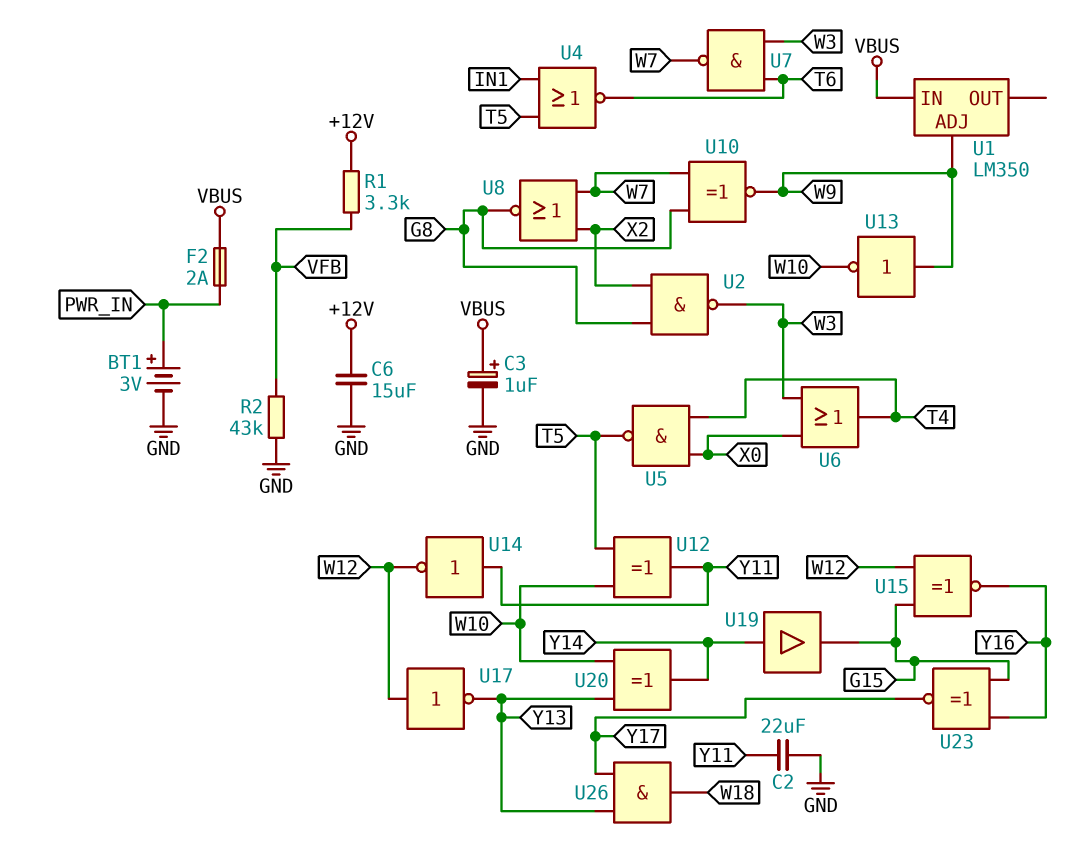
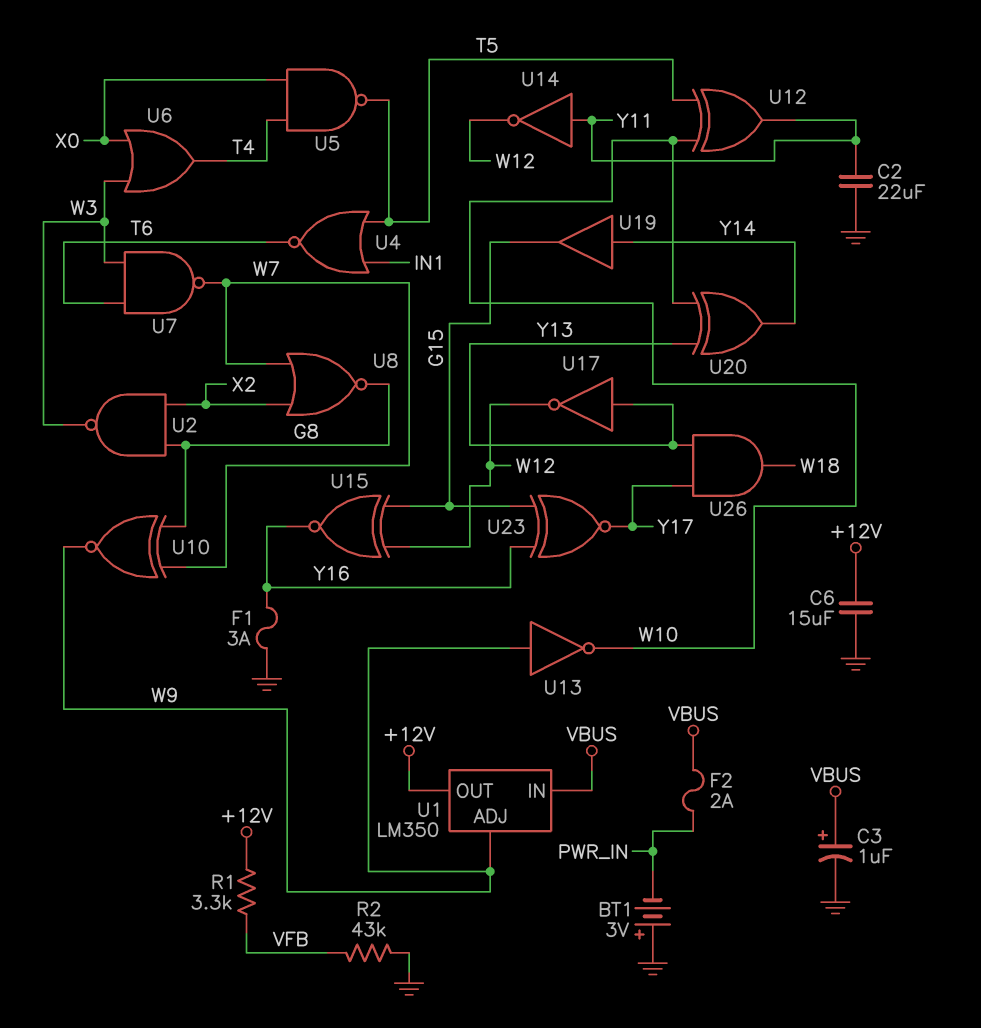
BT1: 3V (plus PWR_IN, minus GND) -> 3V (plus GND, minus PWR_IN)
F1: none -> 3A (GND, Y16)
U1 pin OUT: none -> +12V
U17: NOT (in W12, out Y13) -> NOT (in Y13, out W12)

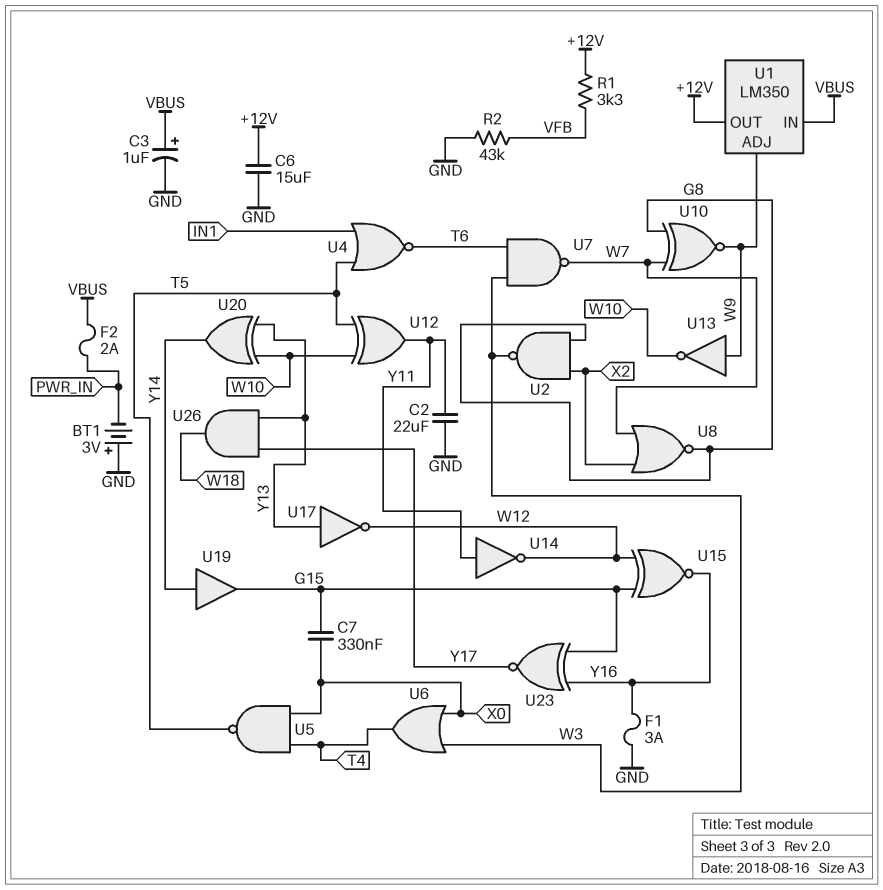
C7: none -> 330nF (G15, X0)

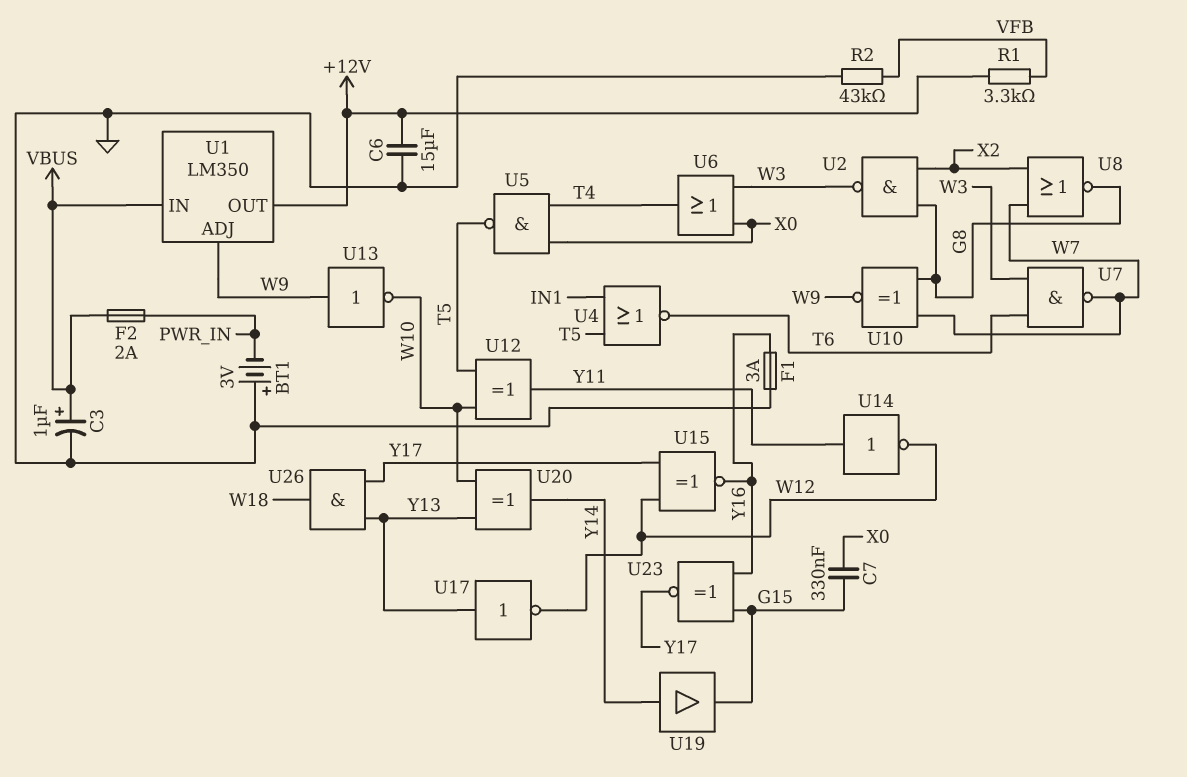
C2: 22uF (GND, Y11) -> none
U15: XNOR (in G15, in W12, out Y16) -> XNOR (in W12, in Y17, out Y16)

